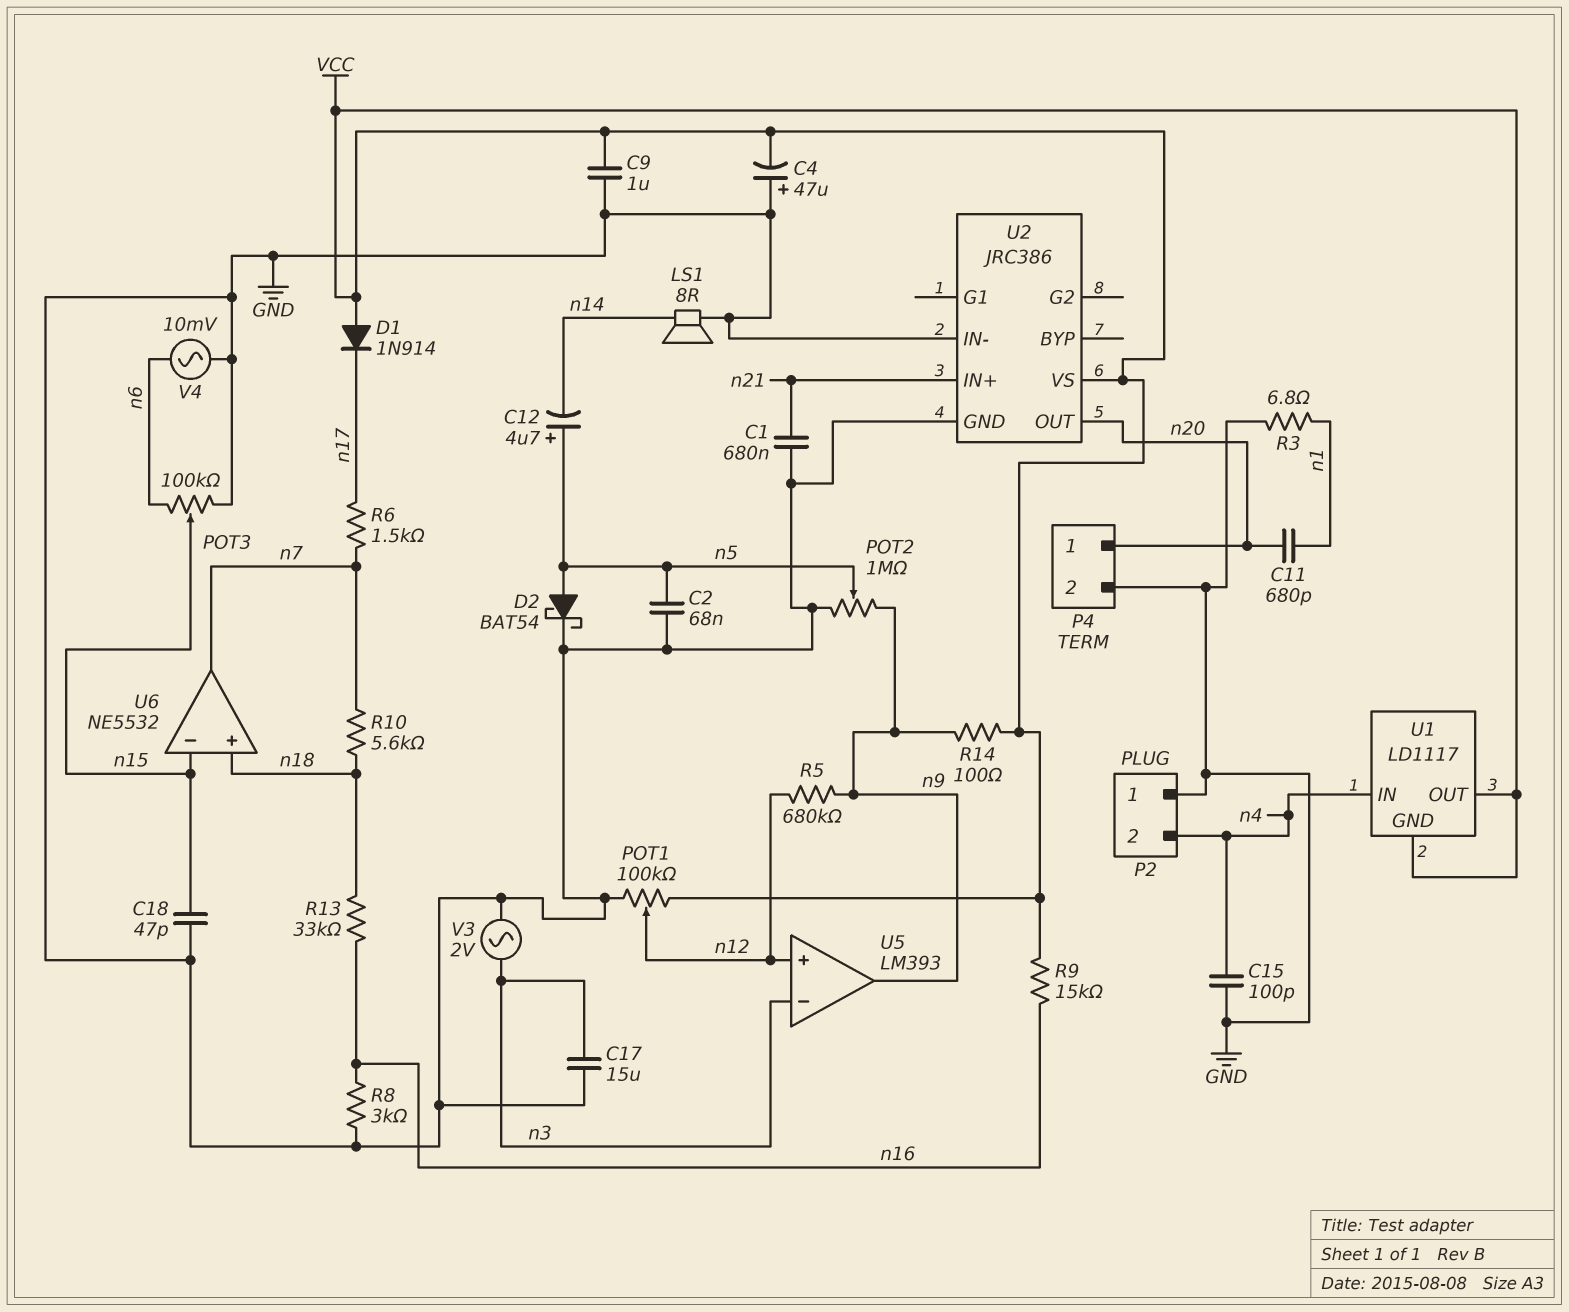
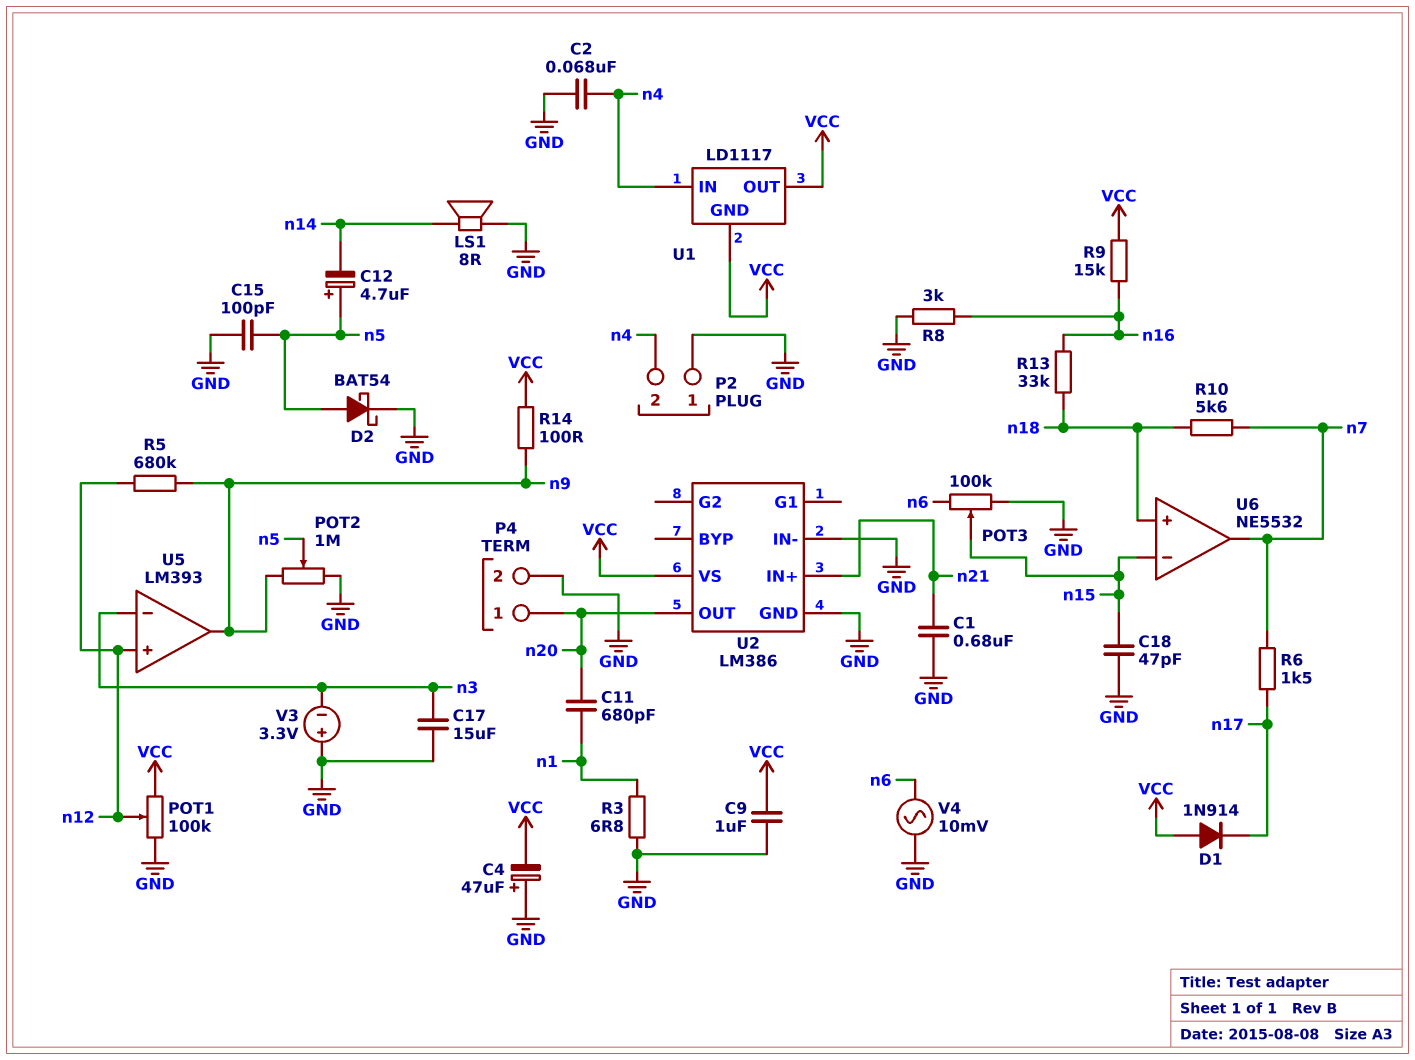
C2: 68nF (GND, n5) -> 68nF (GND, n4)
C15: 100pF (GND, n4) -> 100pF (GND, n5)
U2: JRC386 -> LM386
V3: AC 2V (GND, n3) -> 3.3V (plus GND, minus n3)

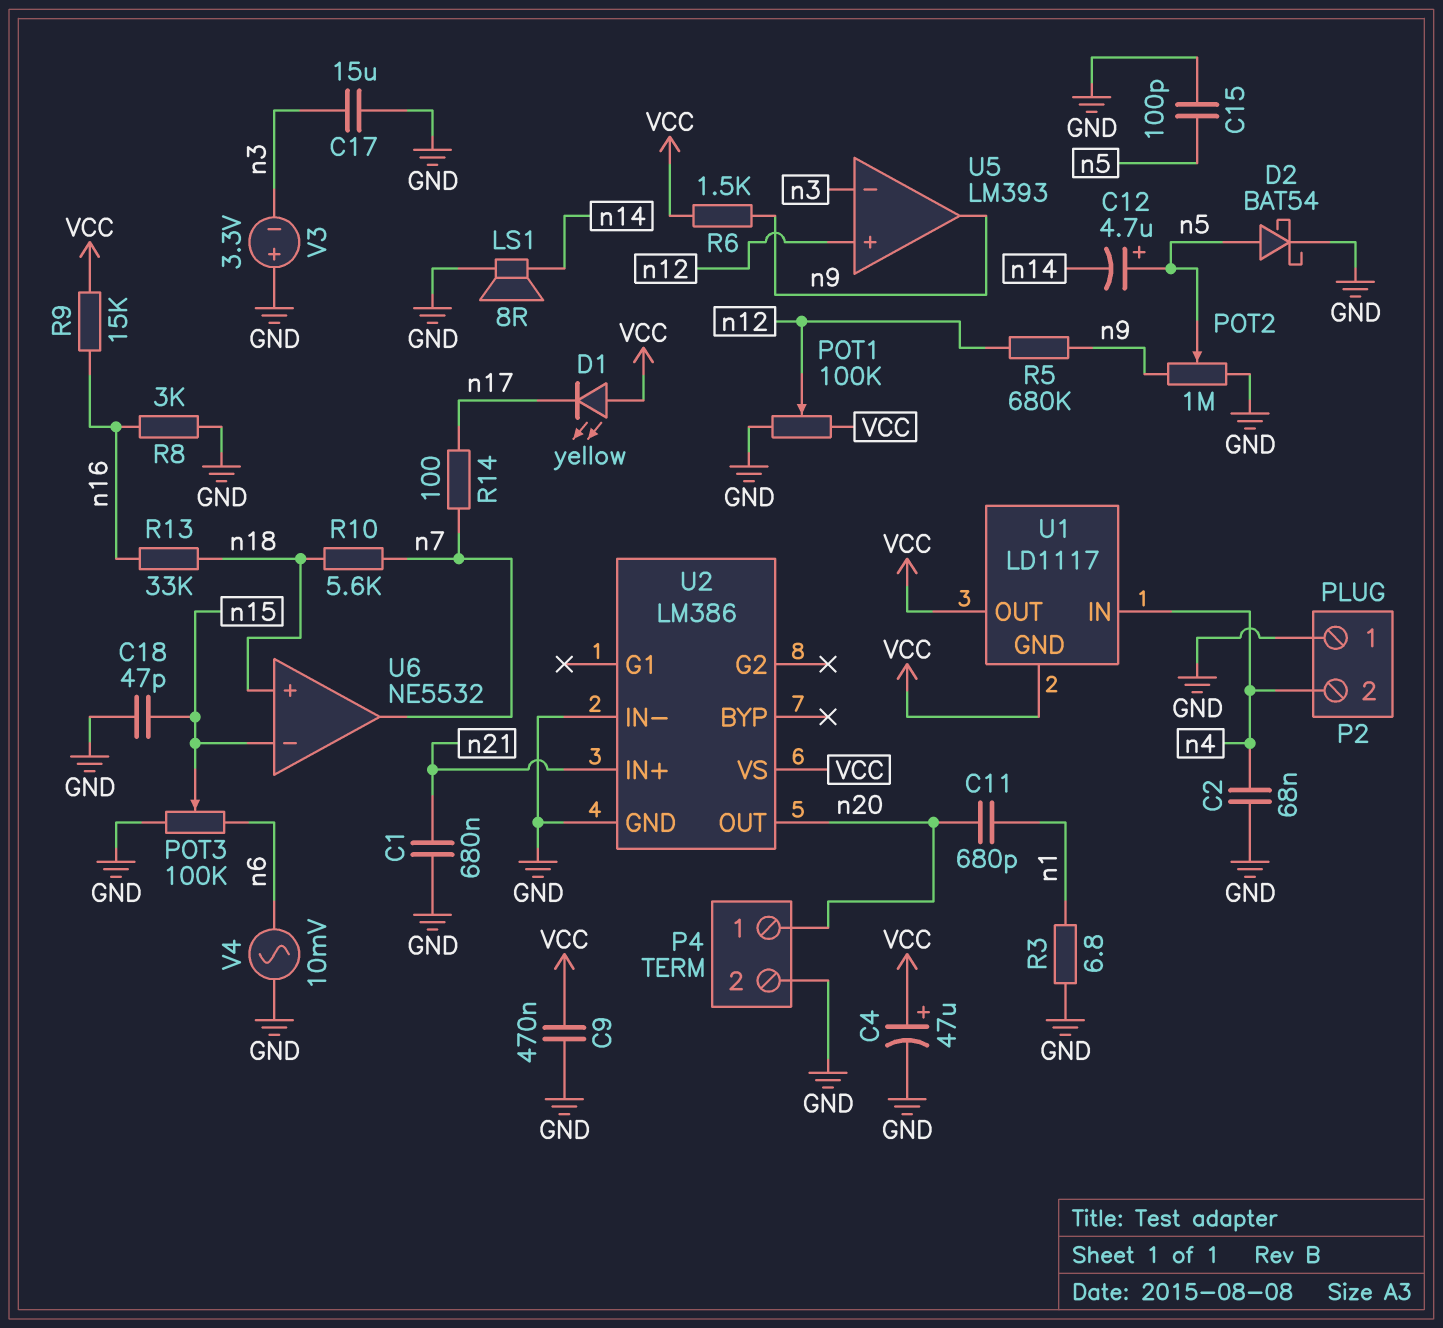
C4: 47uF (plus GND, minus VCC) -> 47uF (plus VCC, minus GND)
C9: 1uF (GND, VCC) -> 470nF (GND, VCC)
D1: diode 1N914 (A VCC, K n17) -> LED yellow (A VCC, K n17)
R6: 1.5k (n7, n17) -> 1.5k (VCC, n9)
R14: 100 (VCC, n9) -> 100 (n7, n17)

